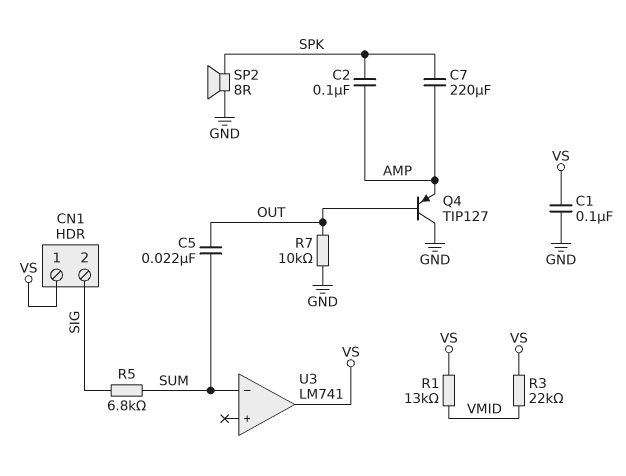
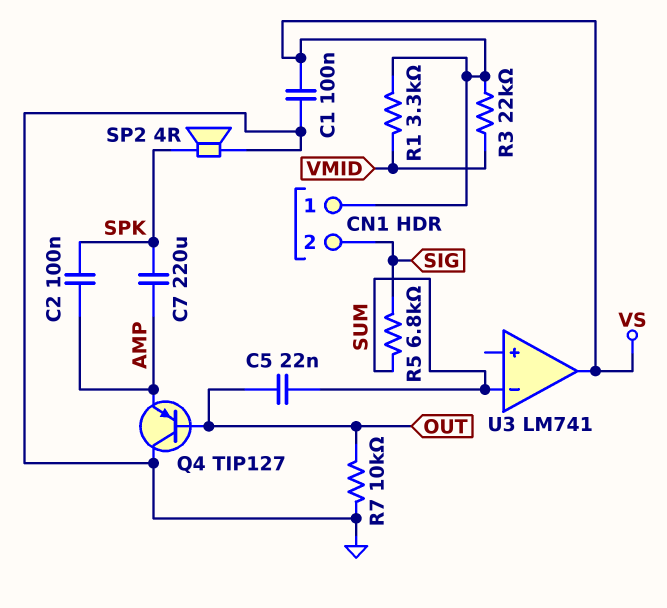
R1: 13k (VMID, VS) -> 3.3k (VMID, VS)
SP2: speaker 8R (GND, SPK) -> speaker 4R (GND, SPK)

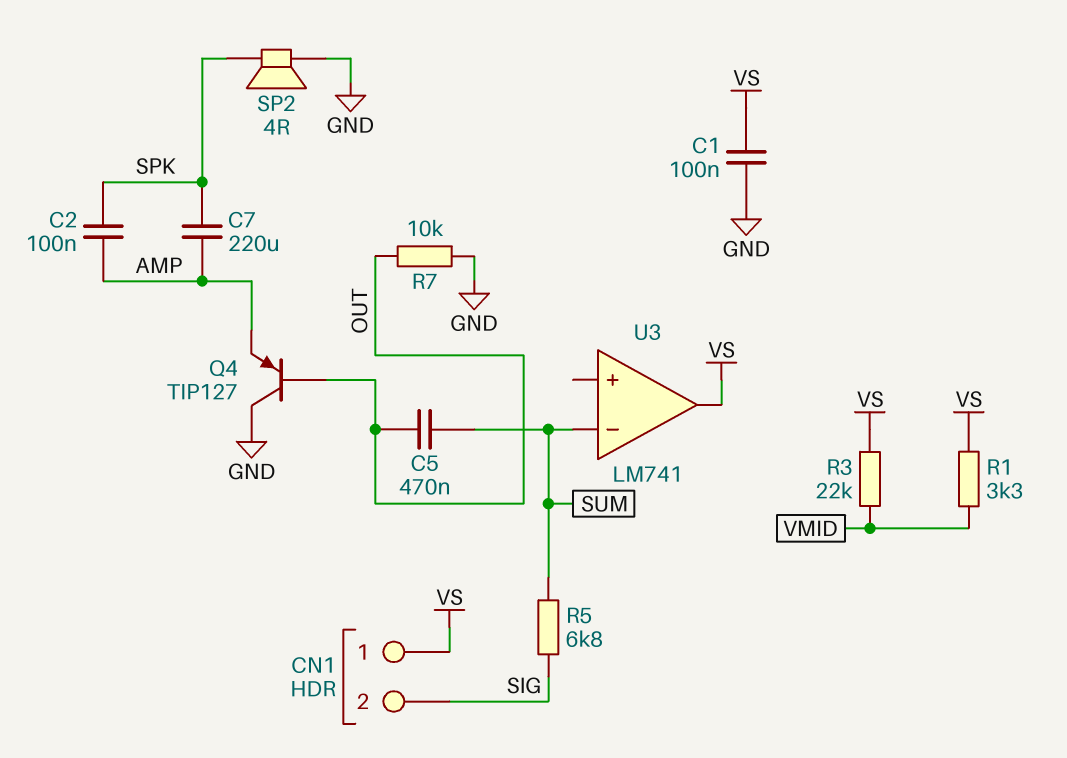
C5: 22nF (OUT, SUM) -> 470nF (OUT, SUM)

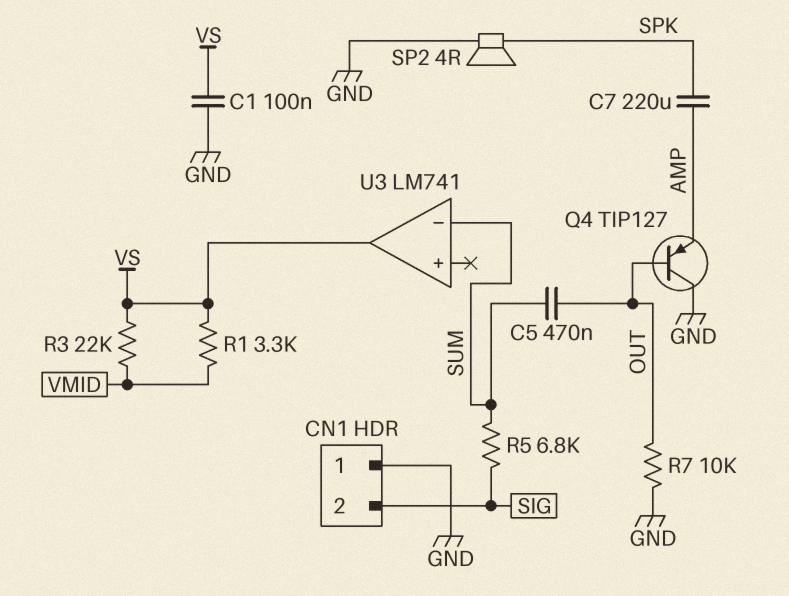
C2: 100nF (AMP, SPK) -> none
CN1 pin 1: VS -> GND

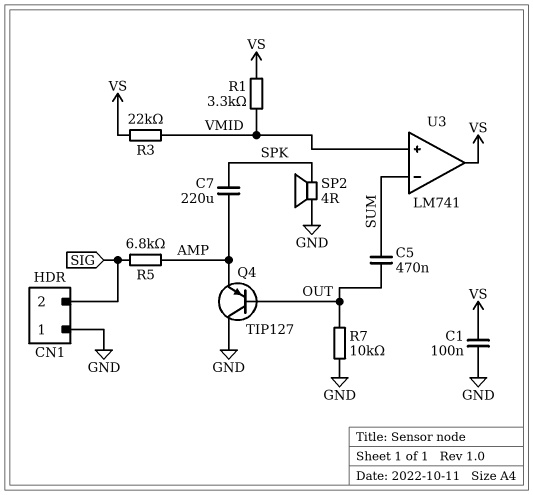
R5: 6.8k (SIG, SUM) -> 6.8k (AMP, SIG)
U3 pin in+: none -> VMID

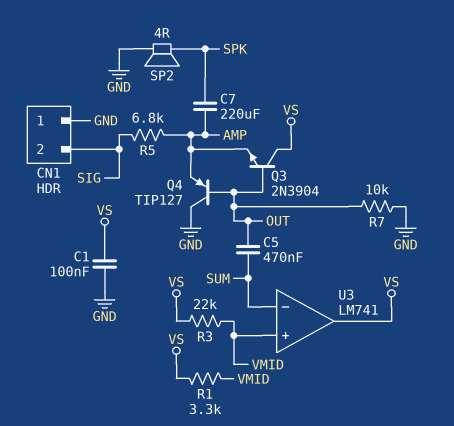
Q3: none -> NPN 2N3904 (B OUT, C VS, E AMP)

